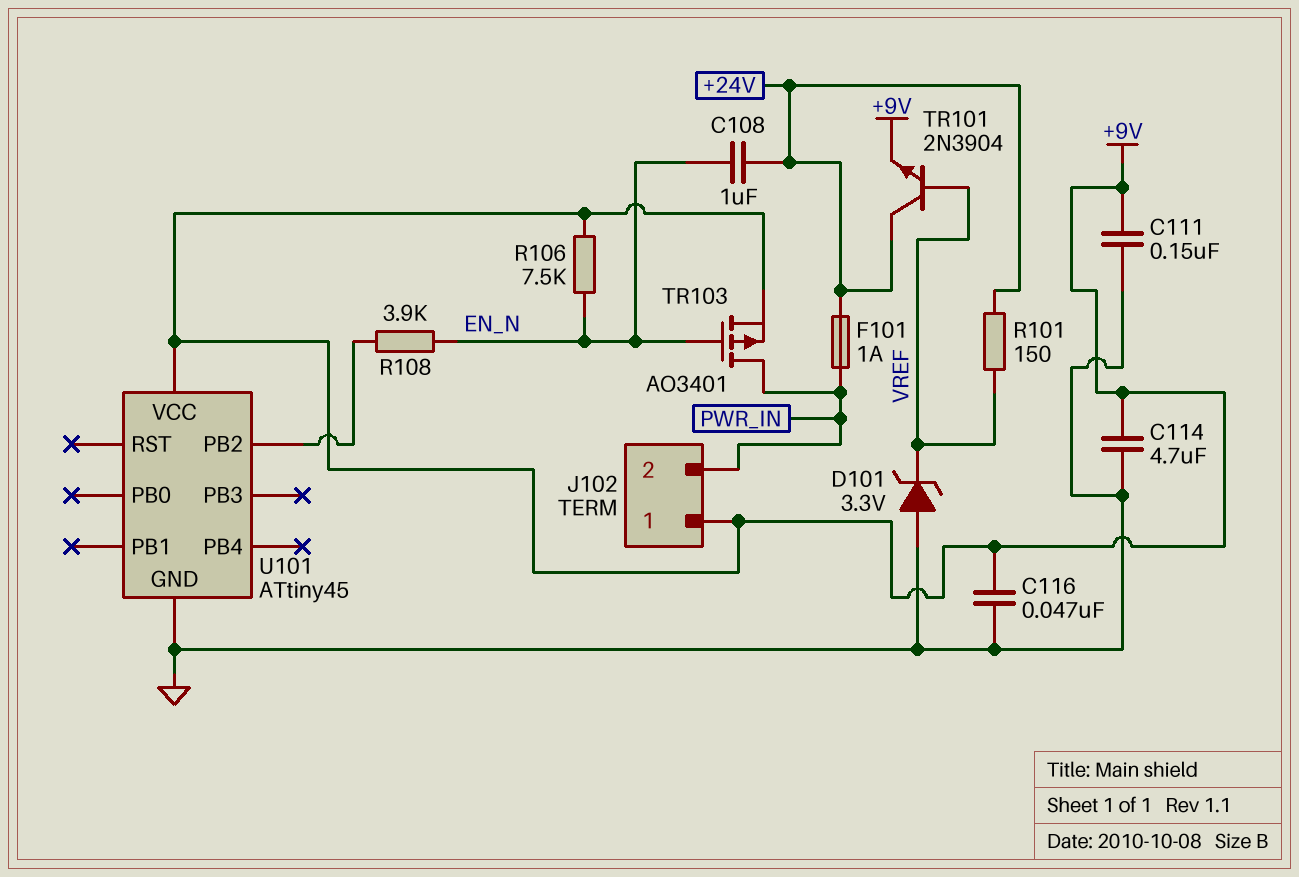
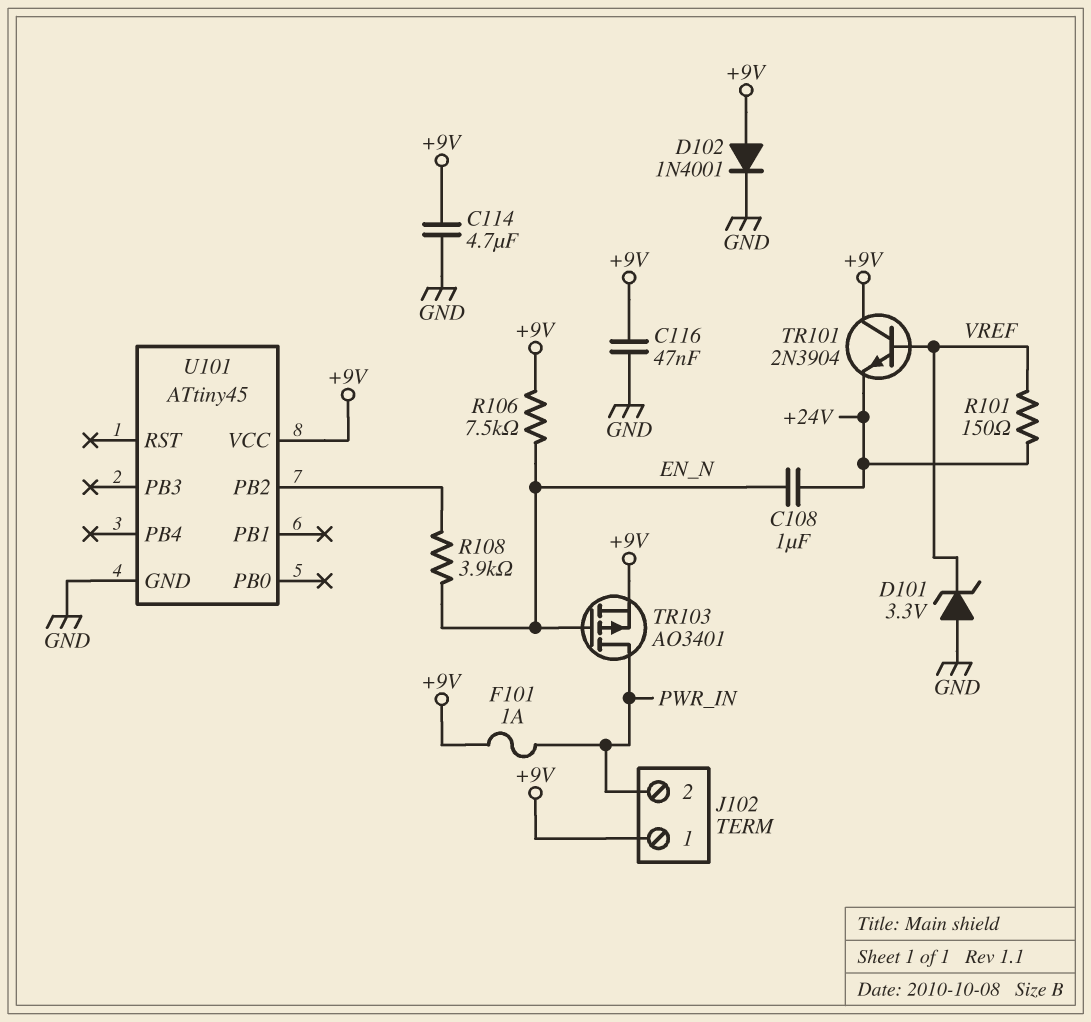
C111: 150nF (+9V, GND) -> none
D102: none -> diode 1N4001 (A +9V, K GND)
F101: 1A (+24V, PWR_IN) -> 1A (+9V, PWR_IN)
TR101: NPN 2N3904 (B VREF, C +24V, E +9V) -> NPN 2N3904 (B VREF, C +9V, E +24V)

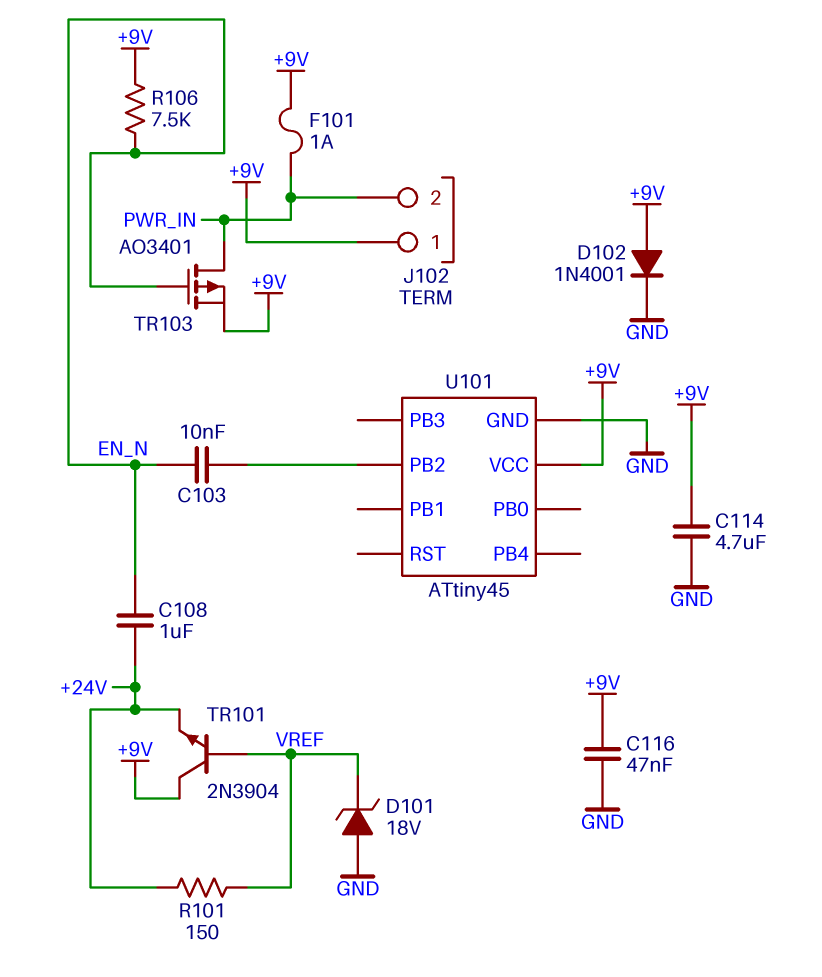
C103: none -> 10nF (EN_N, U101/PB2)
D101: zener 3.3V (A GND, K VREF) -> zener 18V (A GND, K VREF)
R108: 3.9k (EN_N, U101/PB2) -> none

